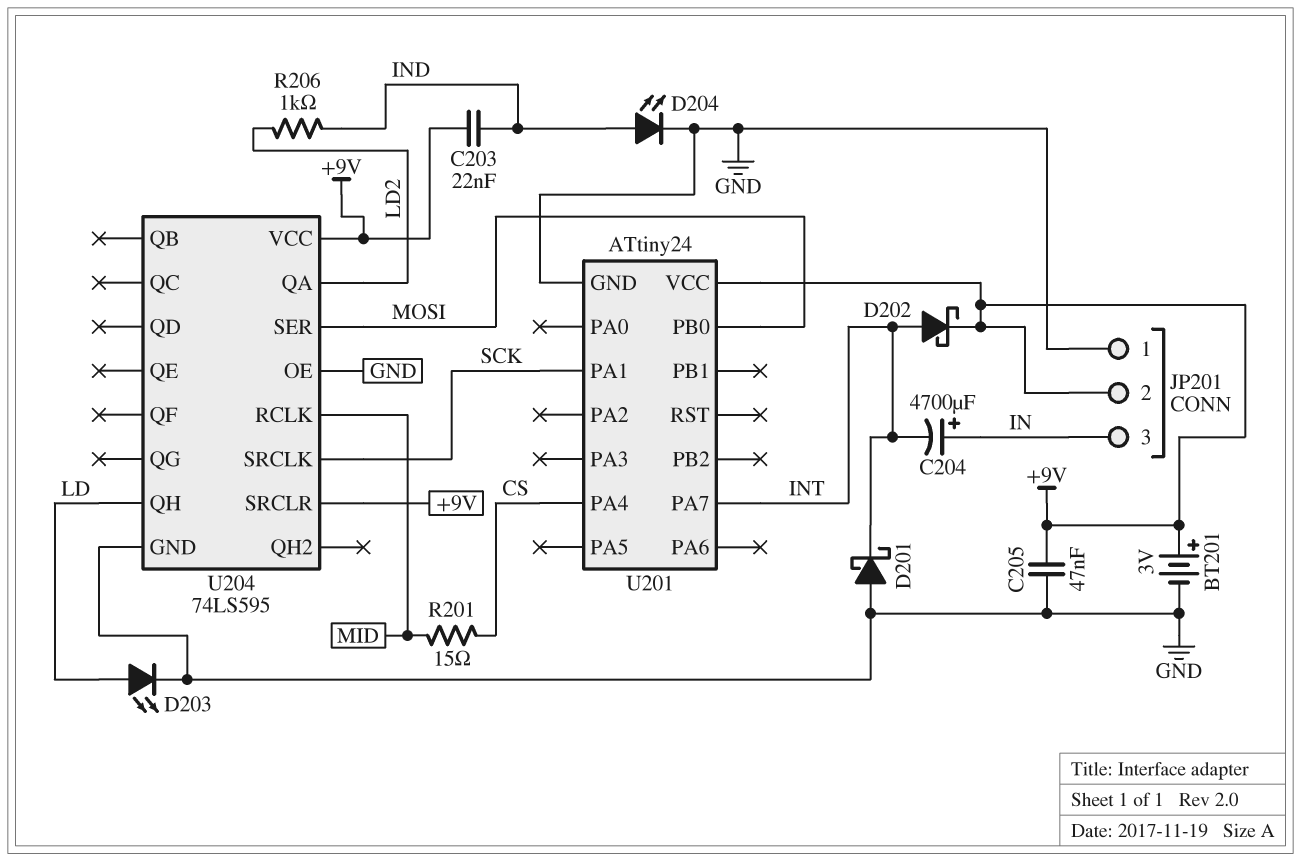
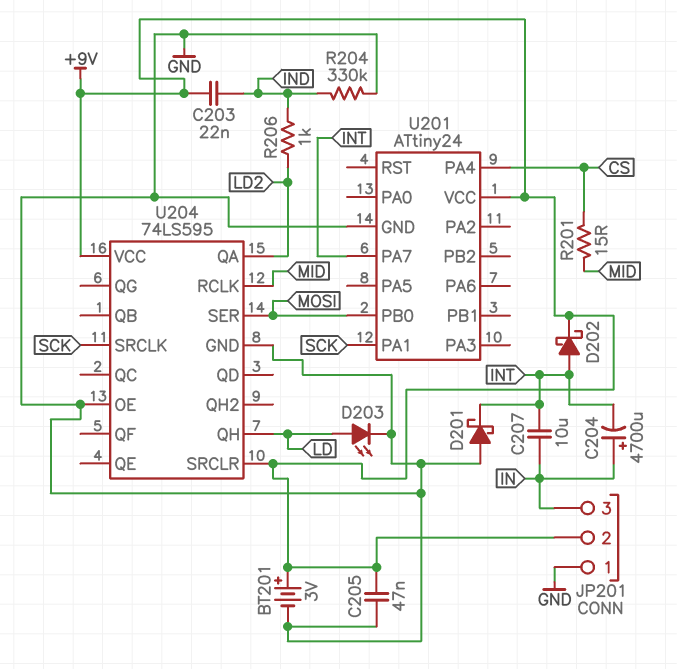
C207: none -> 10uF (IN, INT)
D204: LED (A IND, K GND) -> none
R204: none -> 330k (GND, IND)

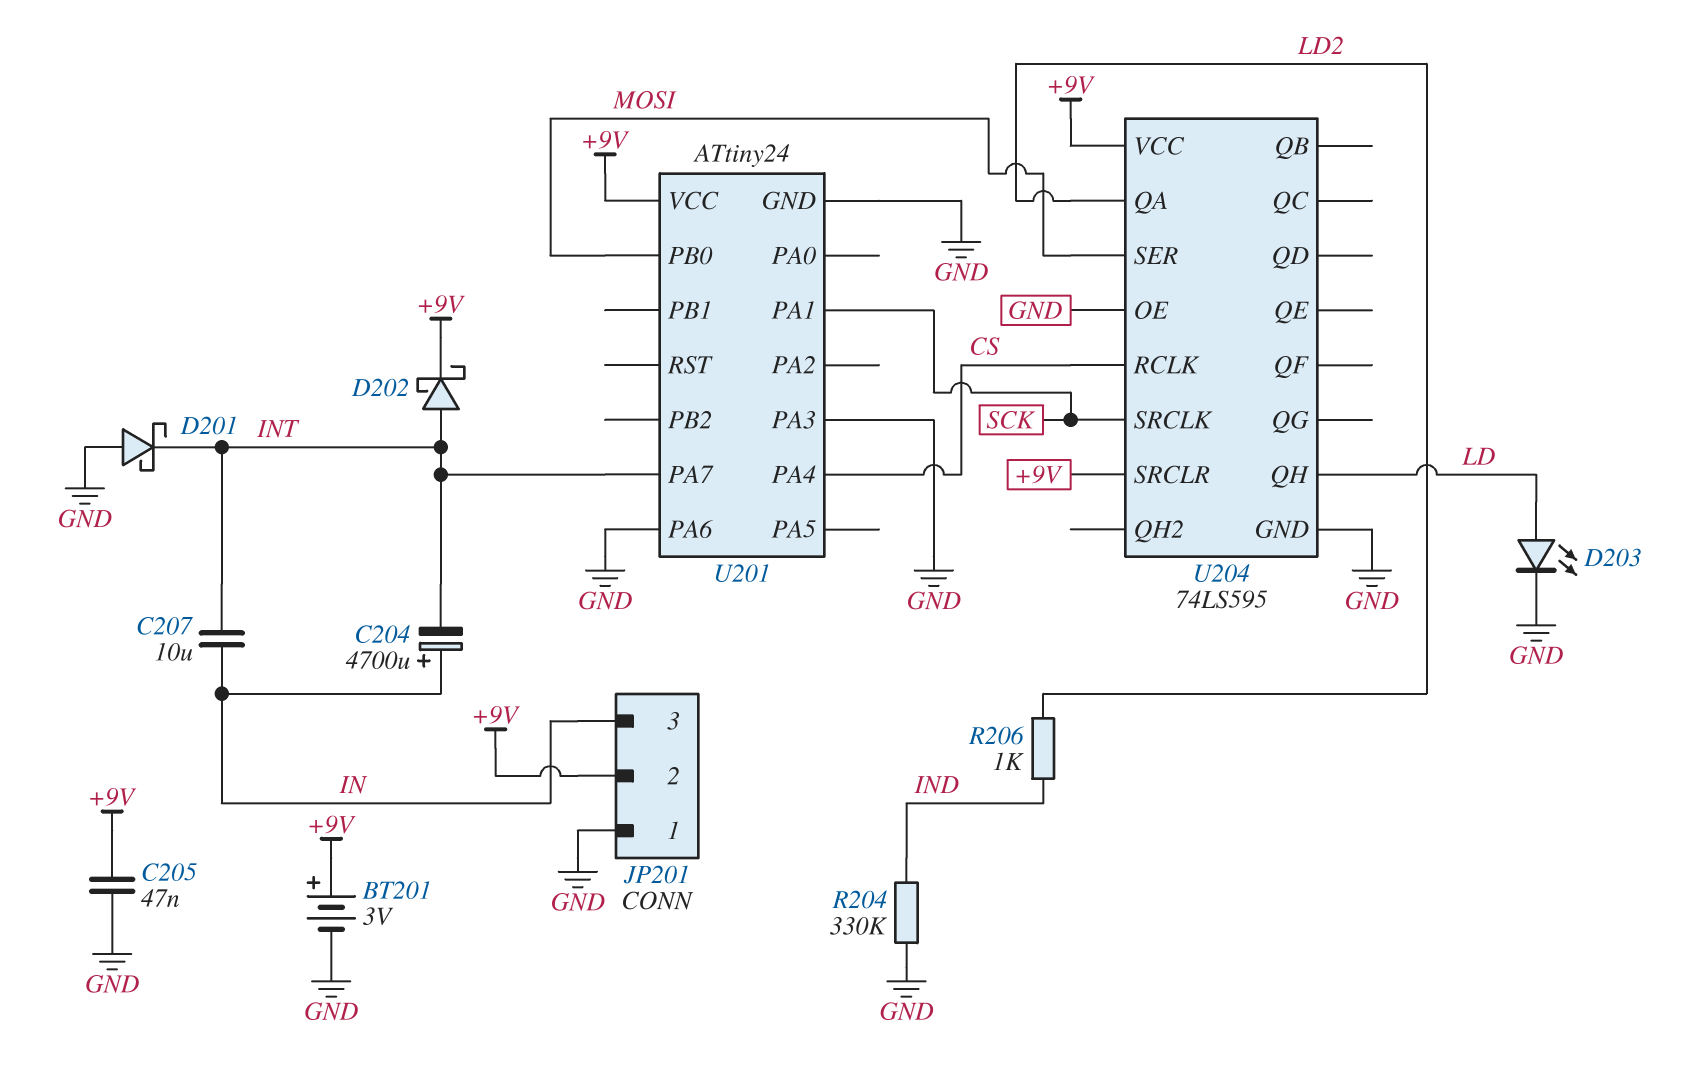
C203: 22nF (+9V, IND) -> none
R201: 15 (CS, MID) -> none
U201 pin PA3: none -> GND
U201 pin PA6: none -> GND
U204 pin RCLK: MID -> CS

